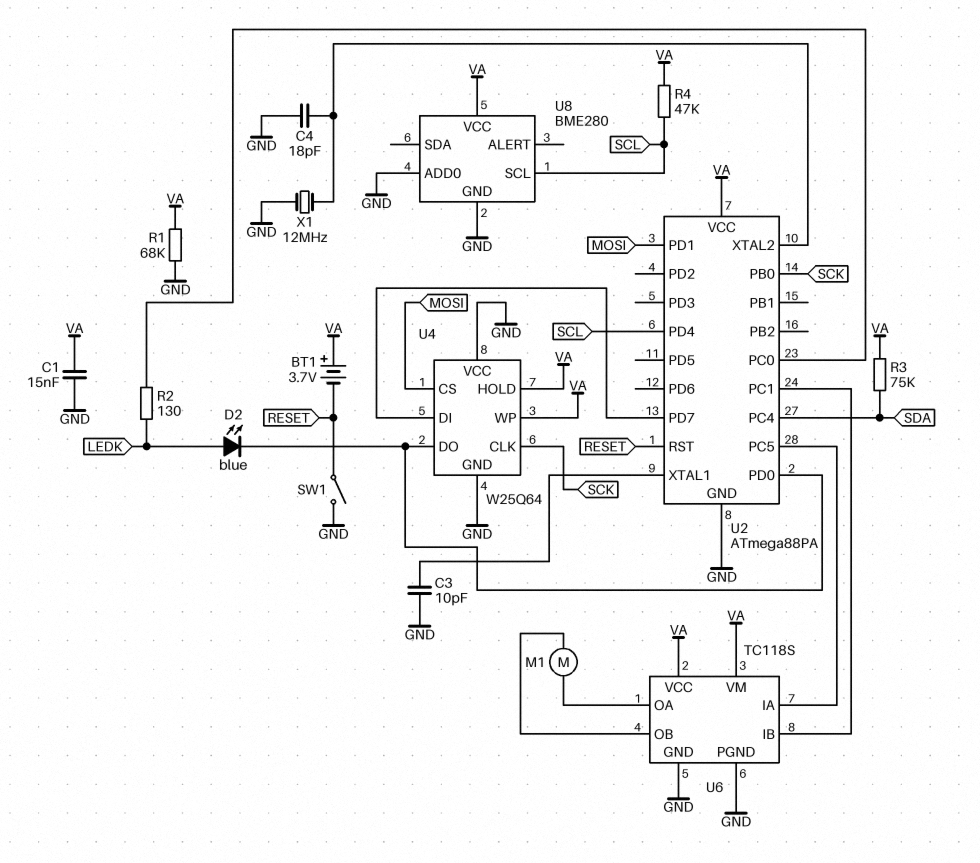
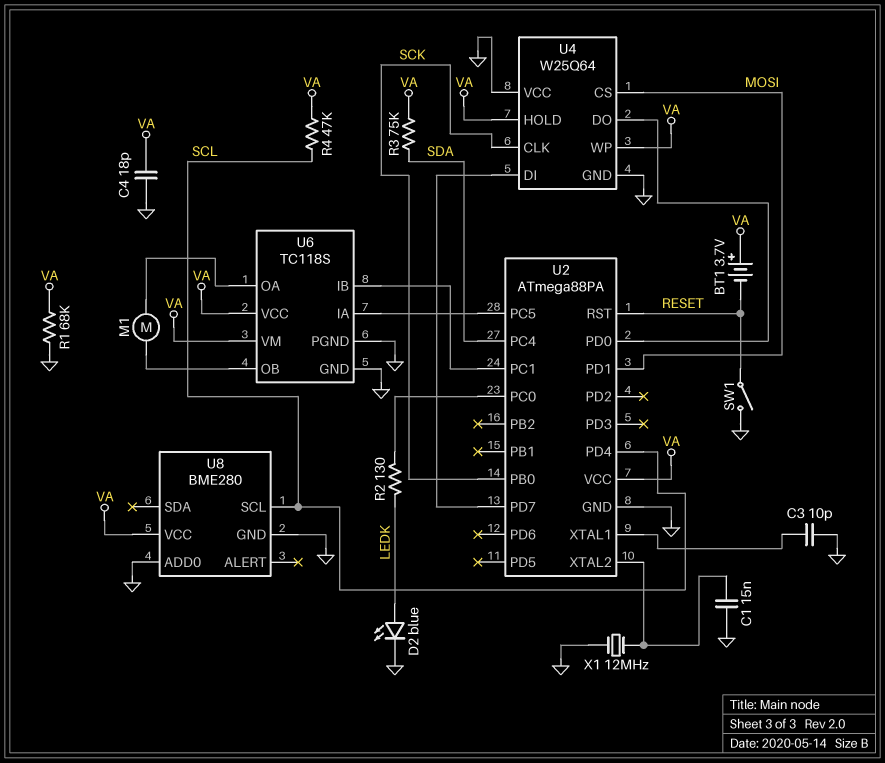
C1: 15nF (GND, VA) -> 15nF (GND, U2/XTAL2)
C4: 18pF (GND, U2/XTAL2) -> 18pF (GND, VA)
D2: LED blue (A LEDK, K U2/PD0) -> LED blue (A LEDK, K GND)

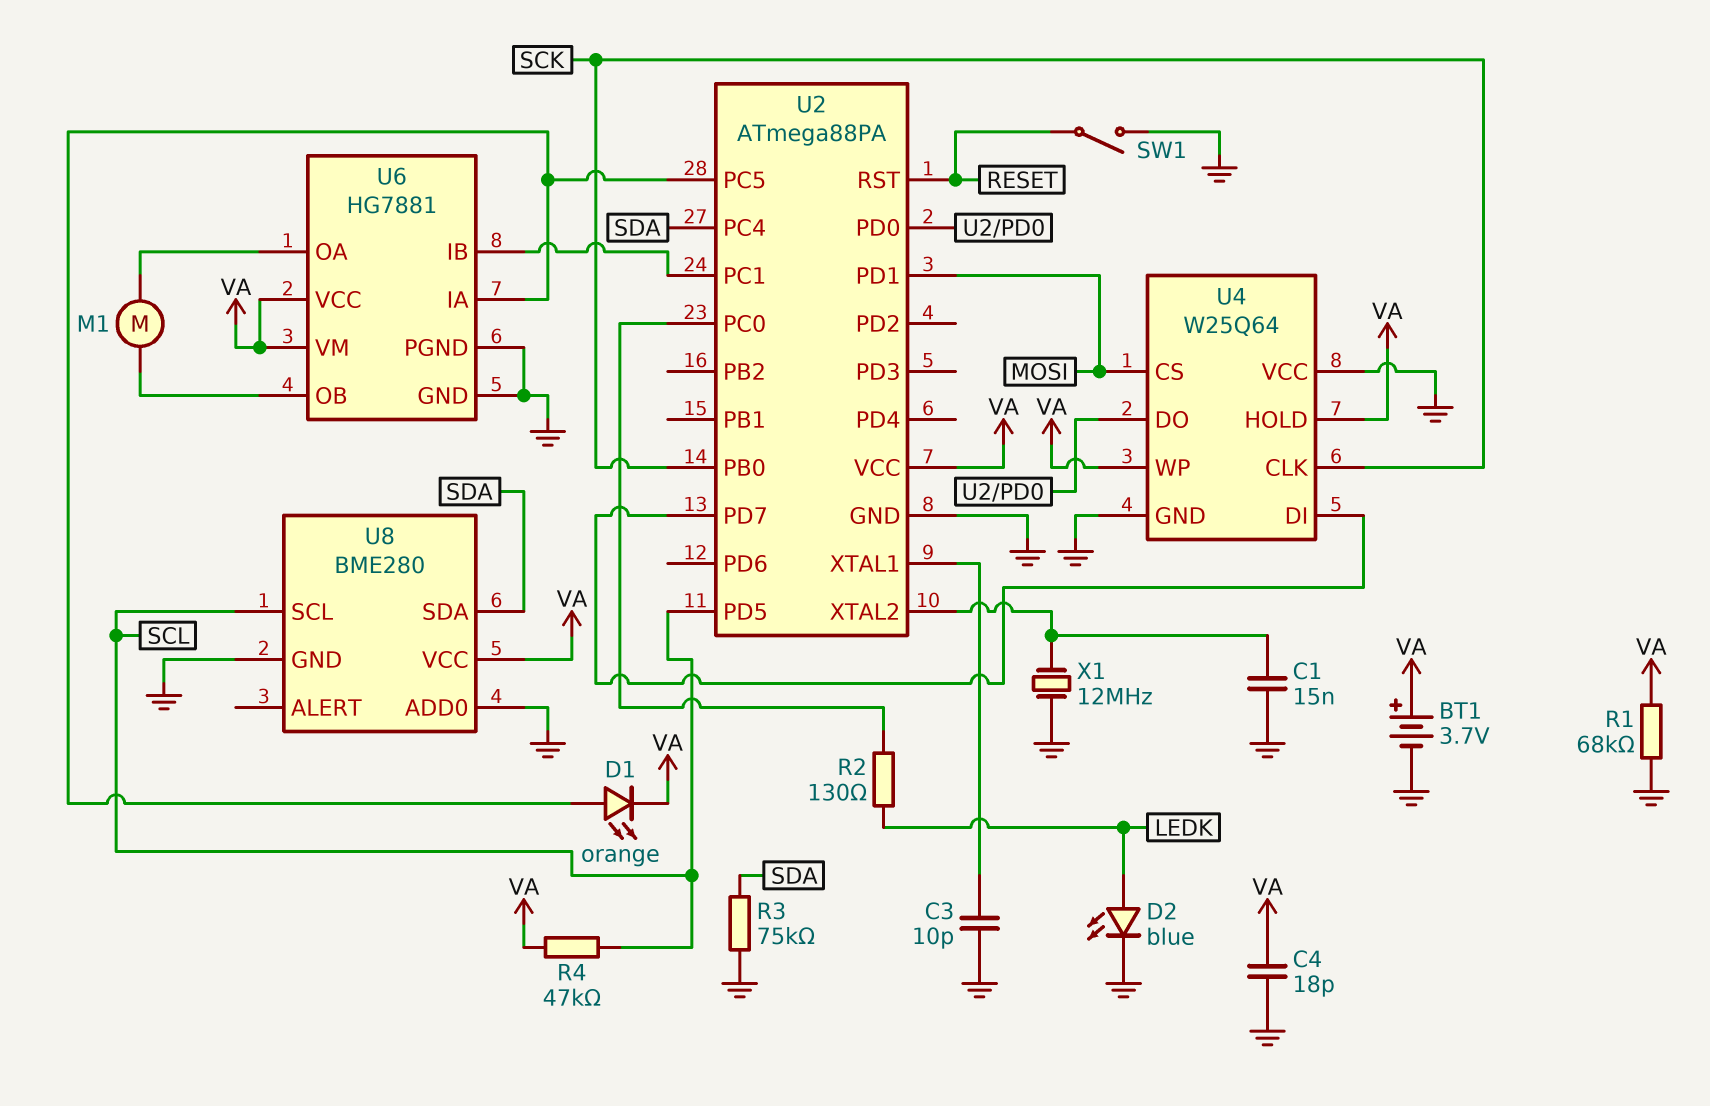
BT1: 3.7V (plus VA, minus RESET) -> 3.7V (plus VA, minus GND)
D1: none -> LED orange (A U2/PC5, K VA)
R3: 75k (SDA, VA) -> 75k (GND, SDA)
U2 pin PD4: SCL -> none
U2 pin PD5: none -> SCL
U6: TC118S -> HG7881
U8 pin SDA: none -> SDA

